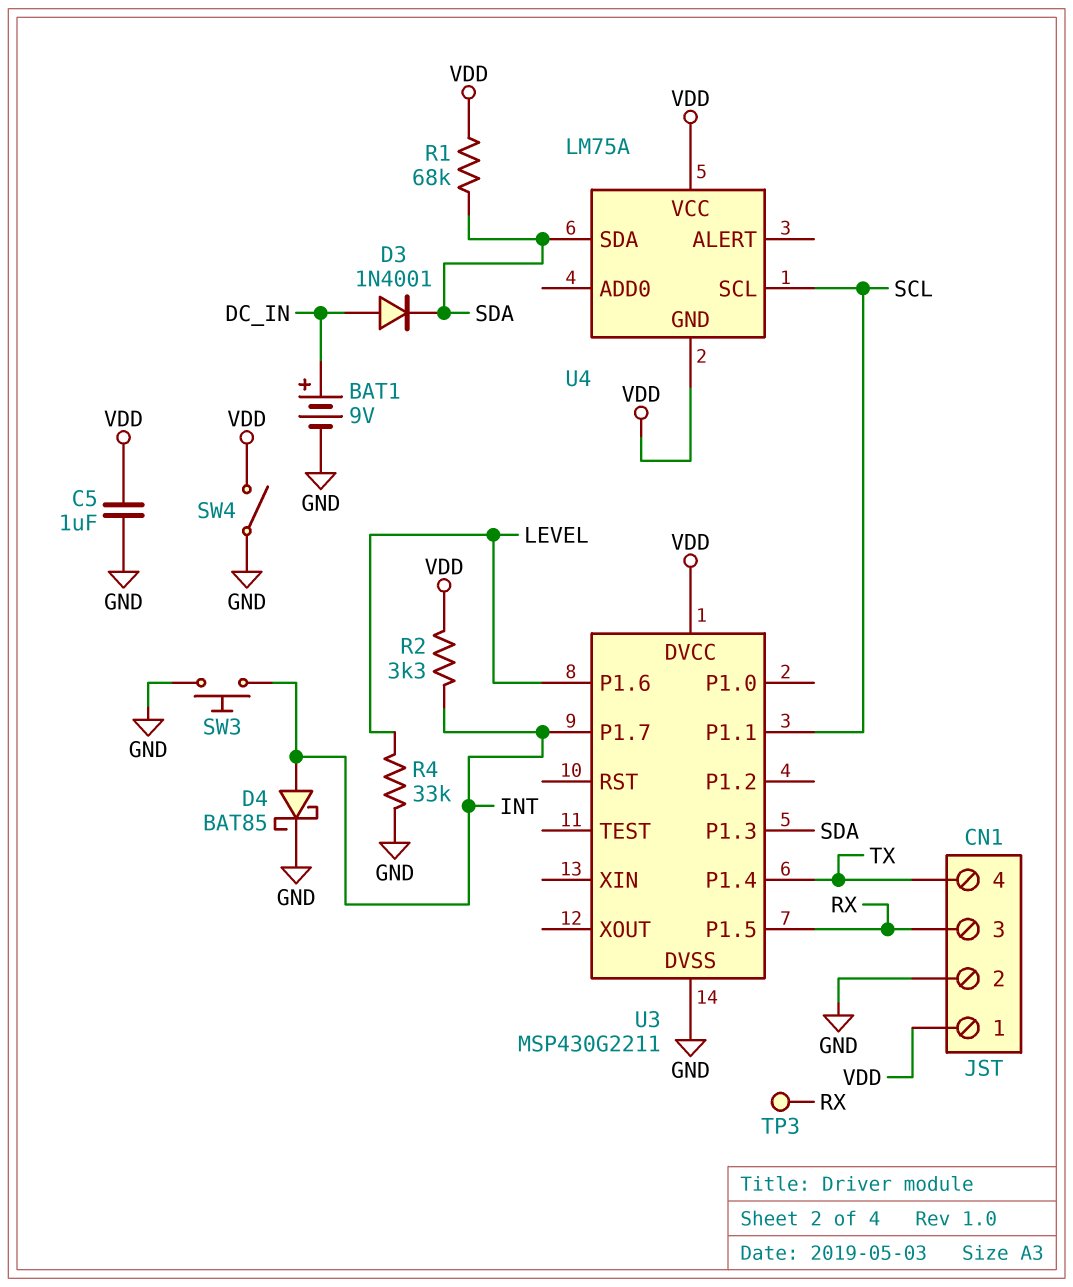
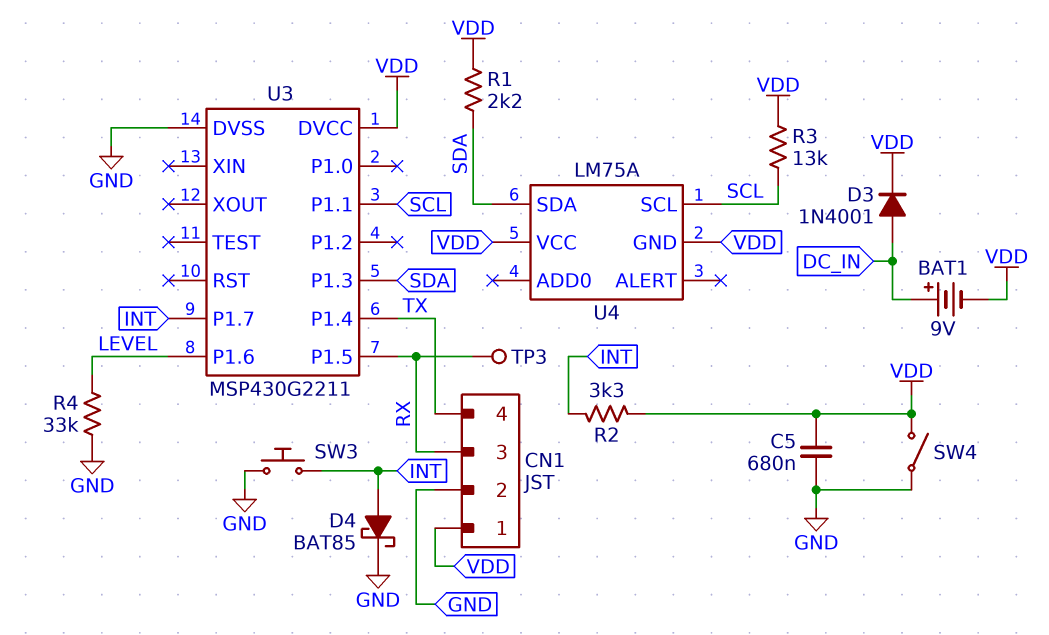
BAT1: 9V (plus DC_IN, minus GND) -> 9V (plus DC_IN, minus VDD)
C5: 1uF (GND, VDD) -> 680nF (GND, VDD)
D3: diode 1N4001 (A DC_IN, K SDA) -> diode 1N4001 (A DC_IN, K VDD)
R1: 68k (SDA, VDD) -> 2.2k (SDA, VDD)
R3: none -> 13k (SCL, VDD)

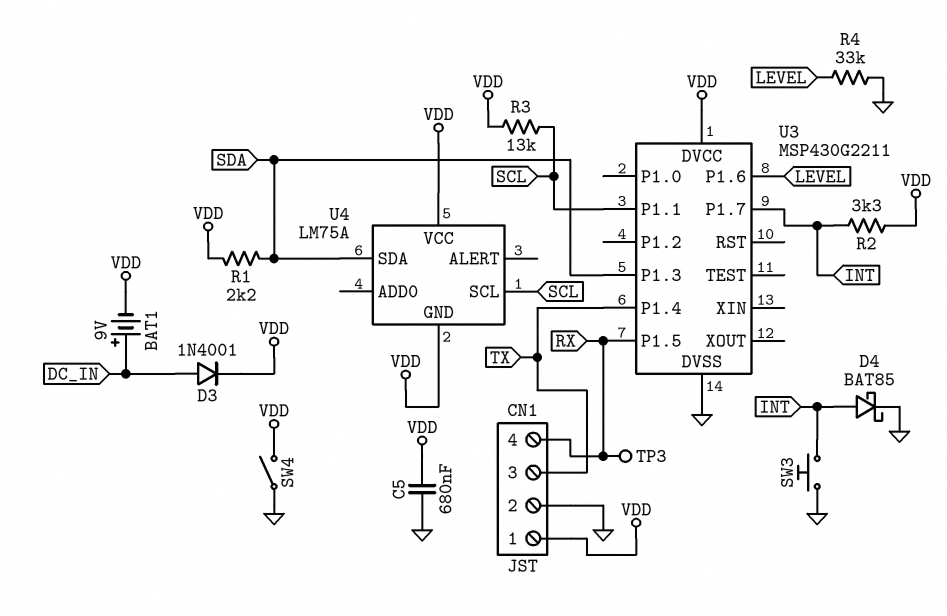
CN1 pin 3: RX -> TX
CN1 pin 4: TX -> RX

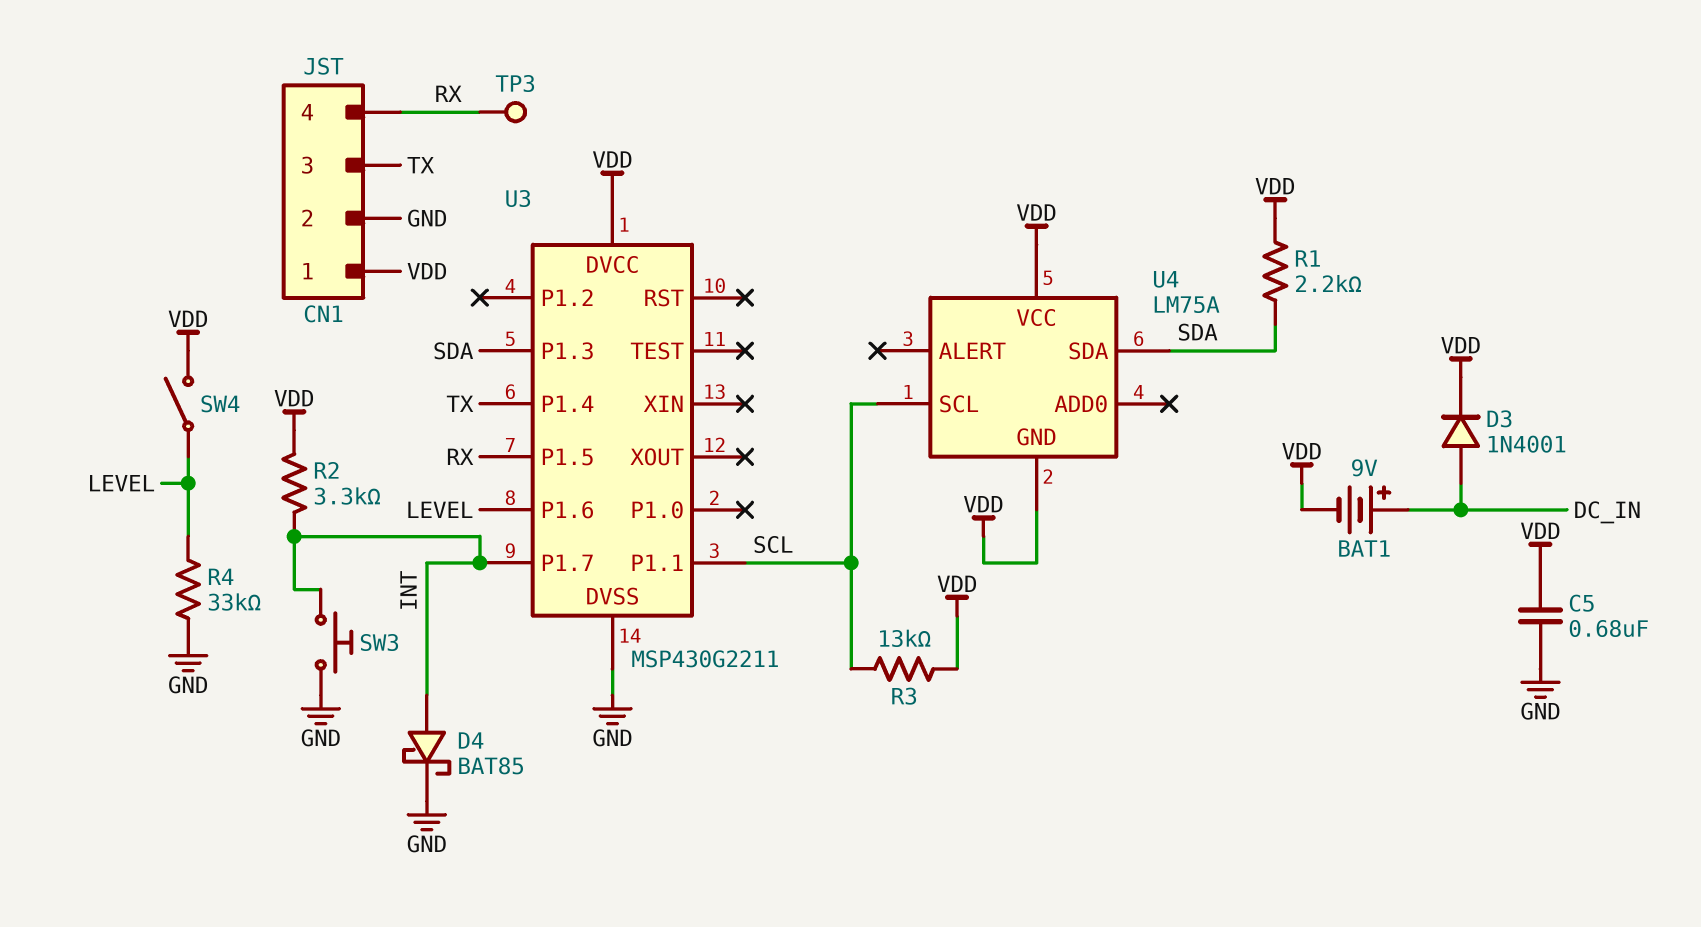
SW4: switch (GND, VDD) -> switch (LEVEL, VDD)

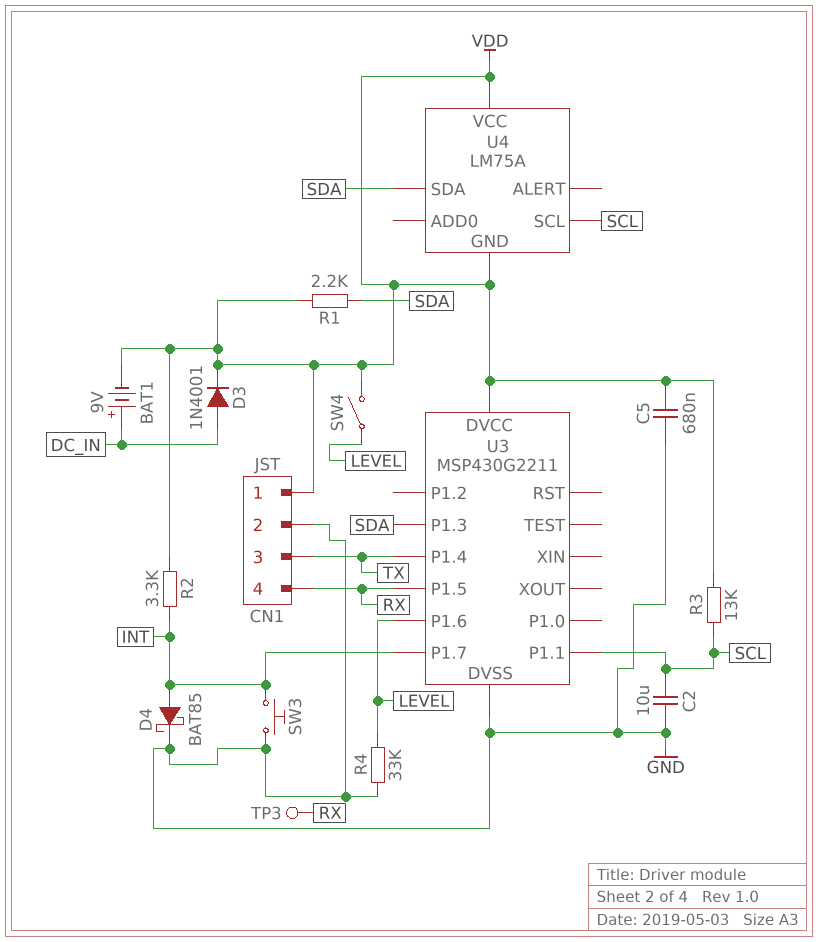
C2: none -> 10uF (GND, SCL)

